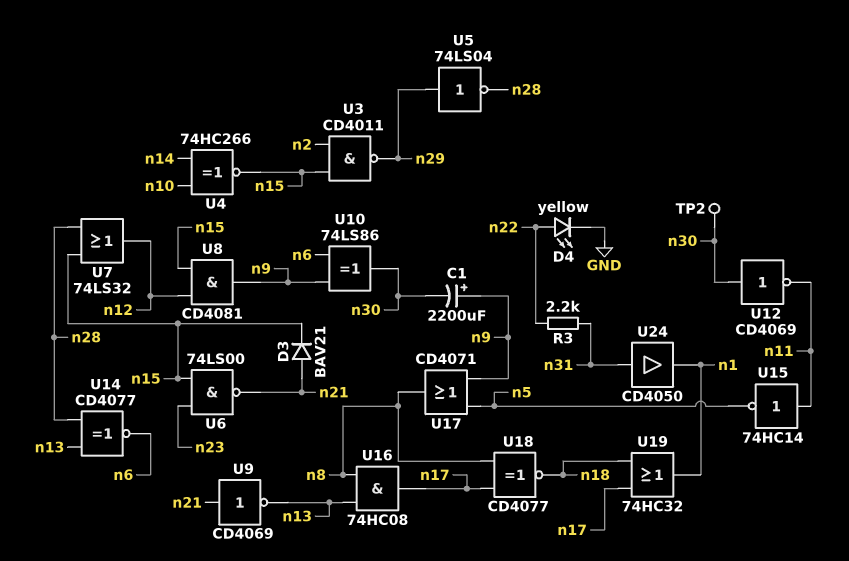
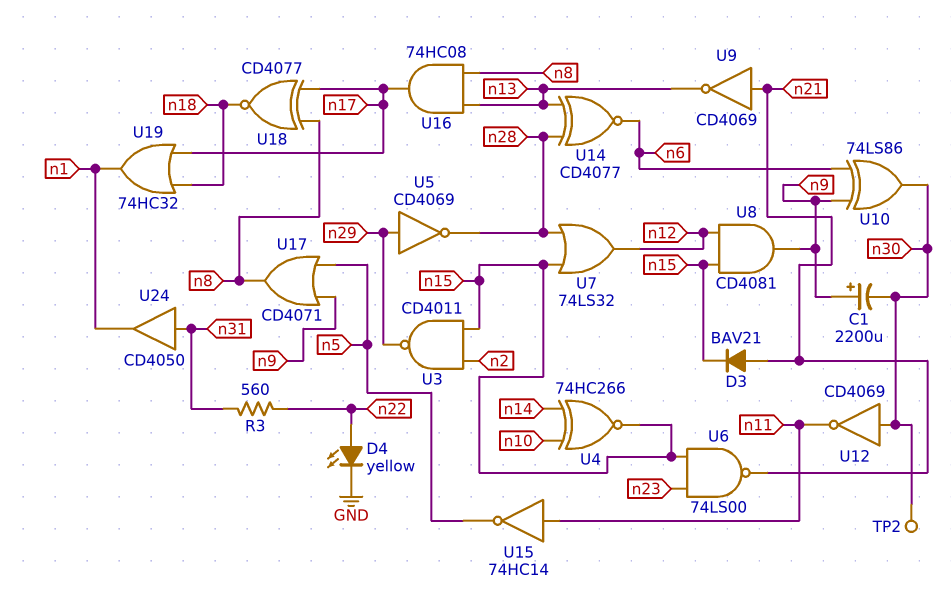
R3: 2.2k (n22, n31) -> 560 (n22, n31)
U5: NOT 74LS04 (in n29, out n28) -> NOT CD4069 (in n29, out n28)

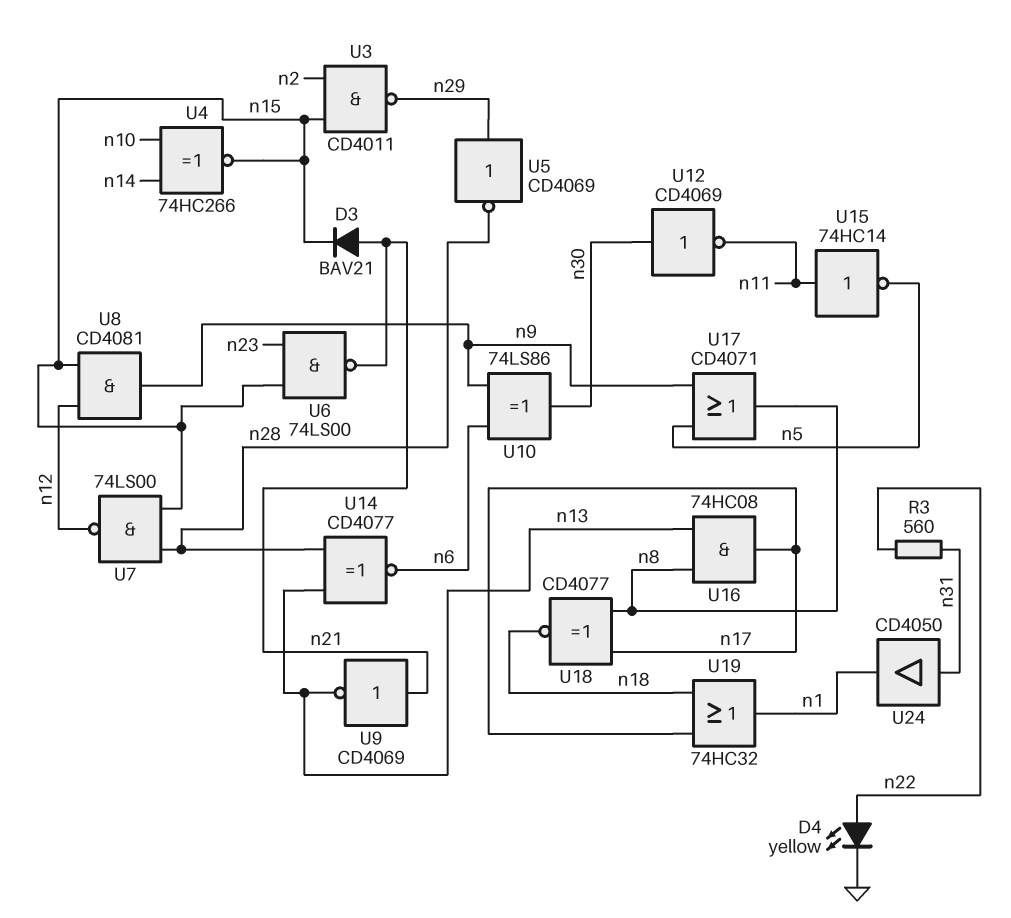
C1: 2200uF (plus n9, minus n30) -> none
TP2: test point (n30) -> none
U7: OR 74LS32 (in n15, in n28, out n12) -> NAND 74LS00 (in n15, in n28, out n12)

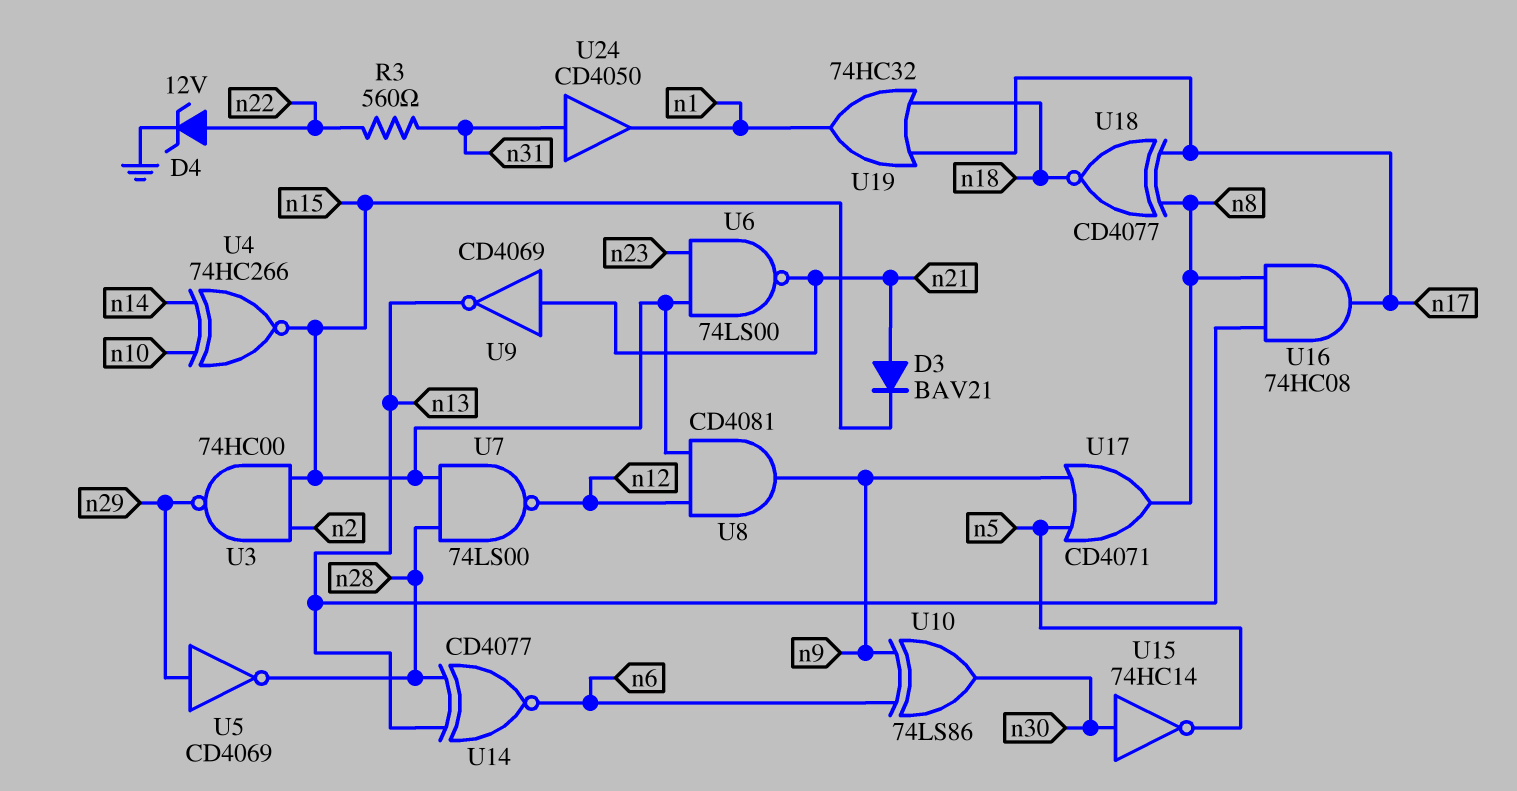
D4: LED yellow (A n22, K GND) -> zener 12V (A n22, K GND)
U3: NAND CD4011 (in n2, in n15, out n29) -> NAND 74HC00 (in n2, in n15, out n29)
U12: NOT CD4069 (in n30, out n11) -> none
U15: NOT 74HC14 (in n11, out n5) -> NOT 74HC14 (in n30, out n5)

